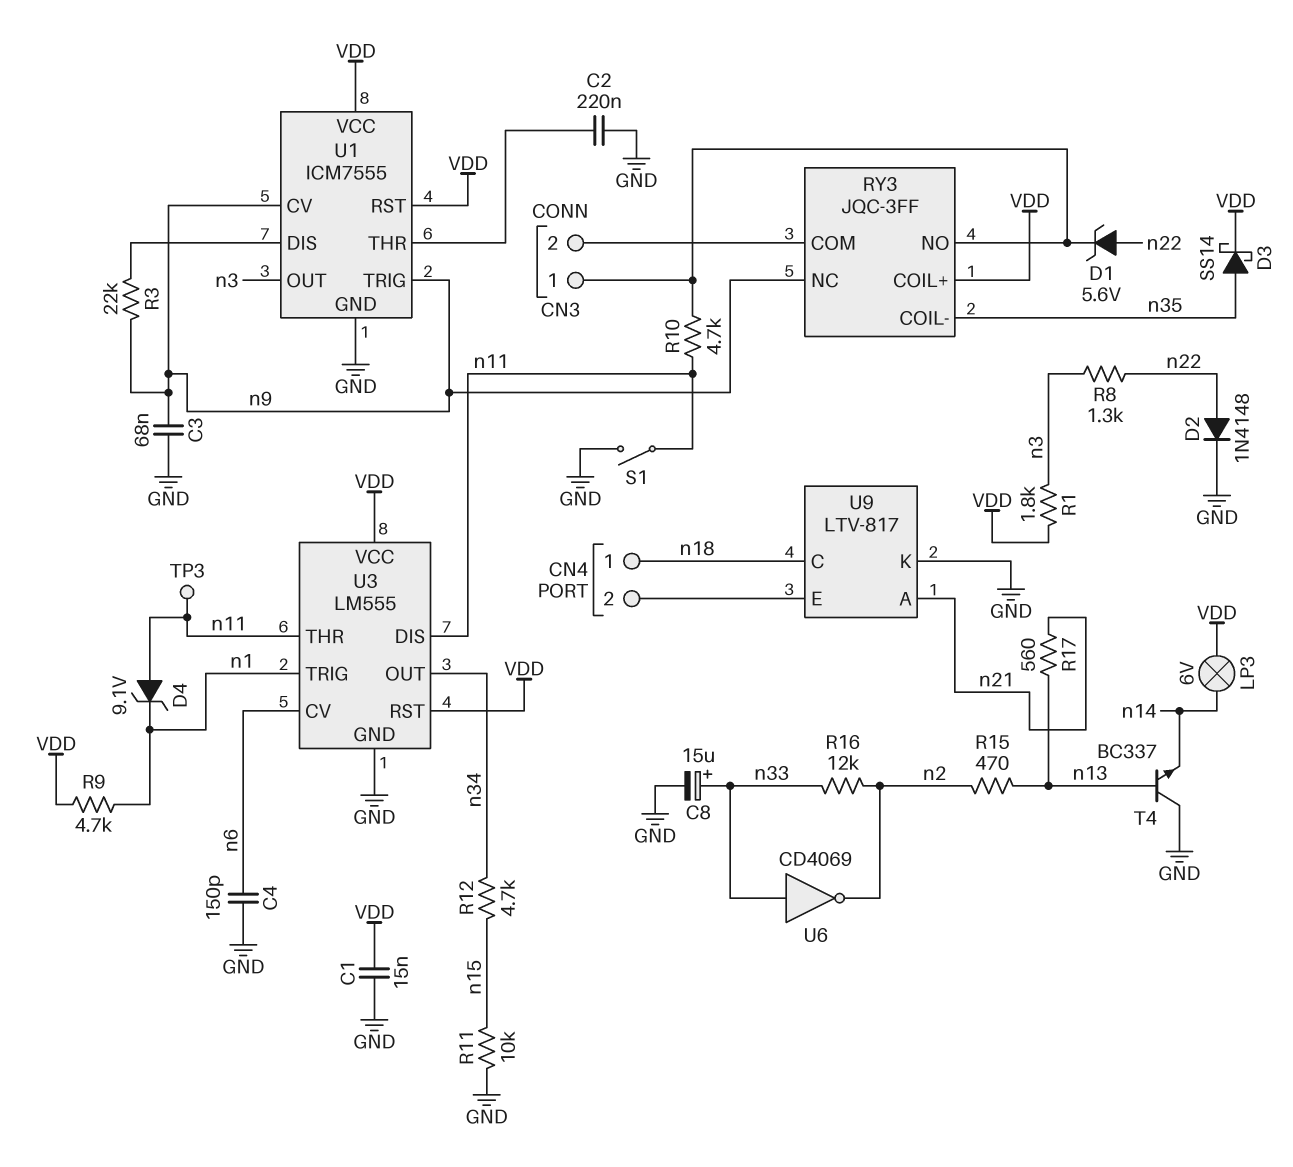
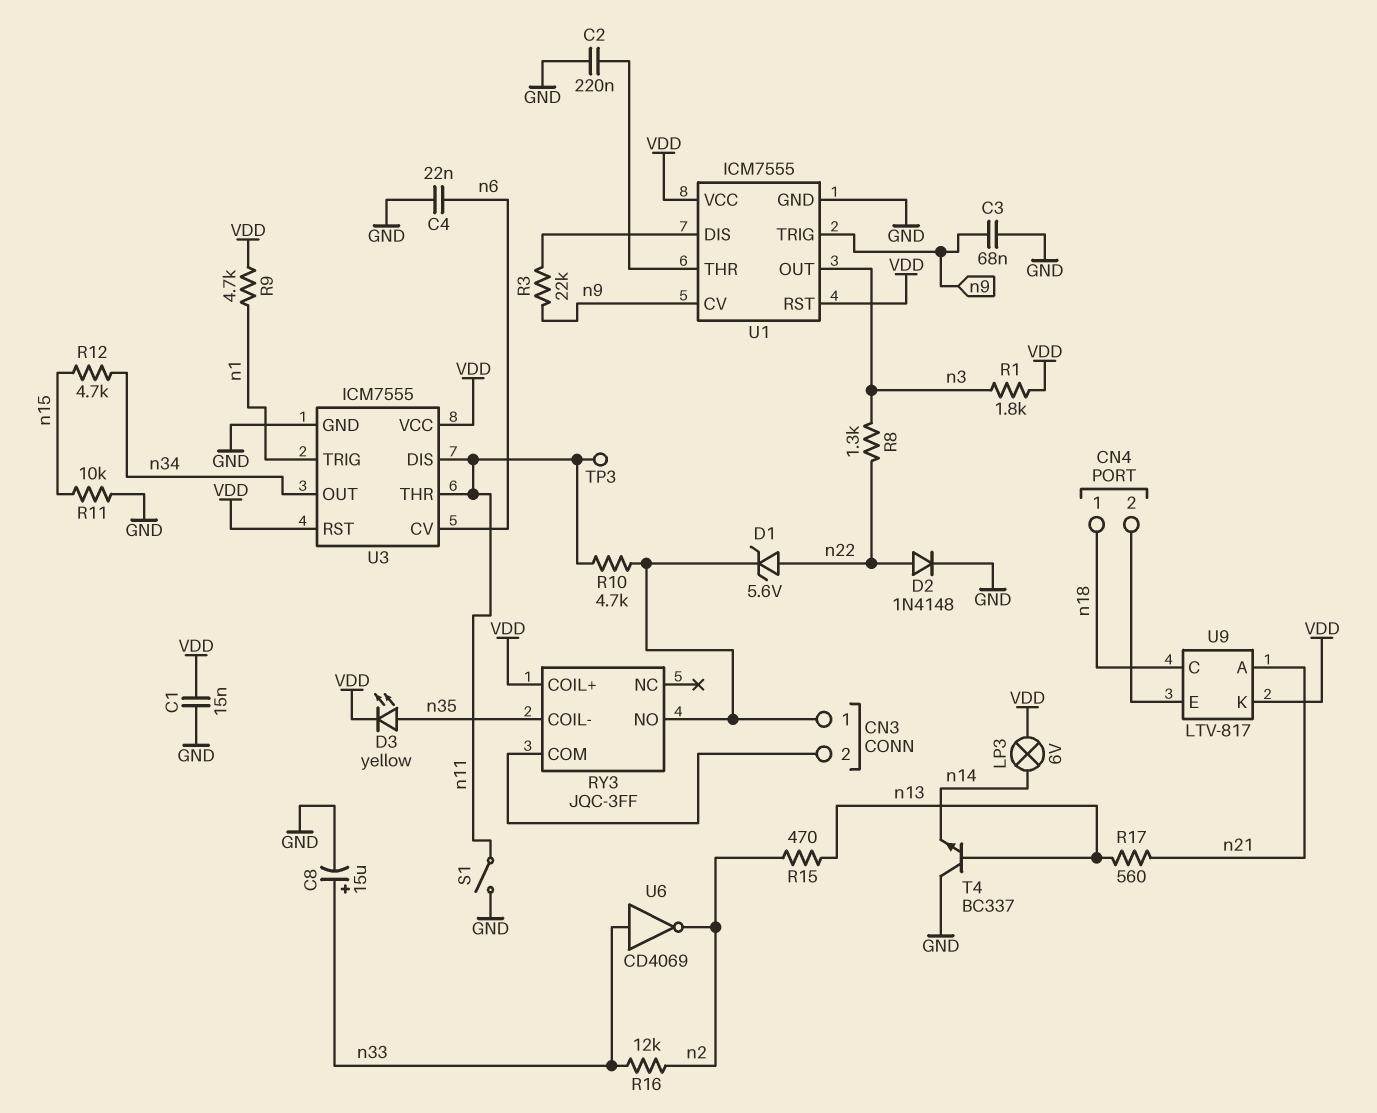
C4: 150pF (GND, n6) -> 22nF (GND, n6)
D3: schottky SS14 (A n35, K VDD) -> LED yellow (A n35, K VDD)
D4: zener 9.1V (A n11, K n1) -> none
RY3 pin NC: n9 -> none
U3: LM555 -> ICM7555
U9 pin K: GND -> VDD

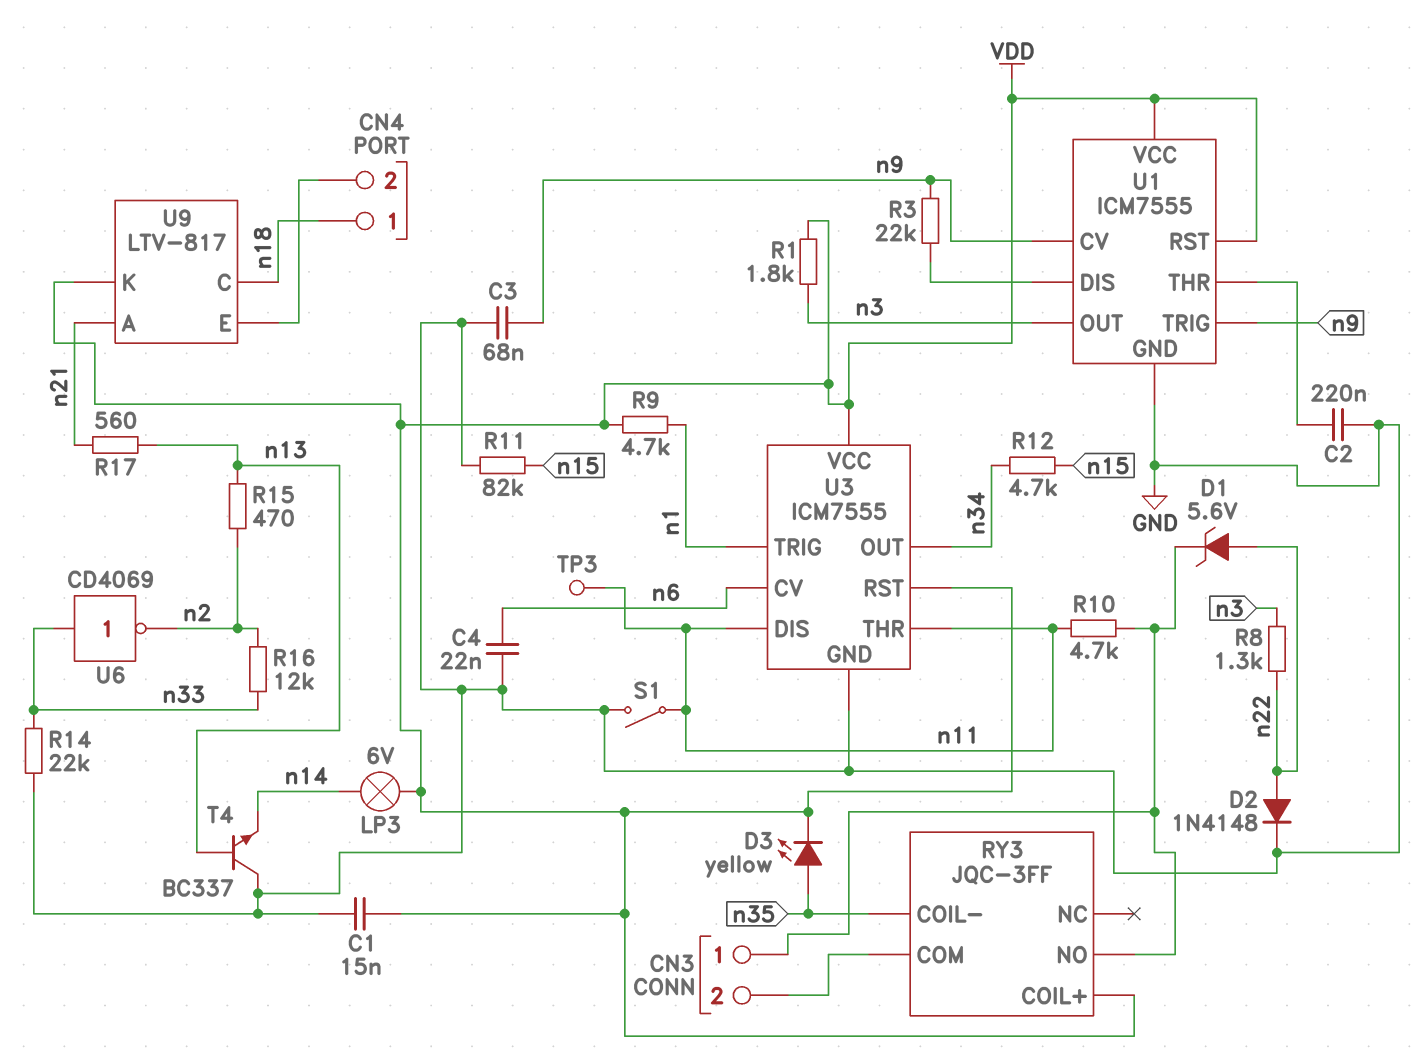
C8: 15uF (plus n33, minus GND) -> none
R11: 10k (GND, n15) -> 82k (GND, n15)
R14: none -> 22k (GND, n33)

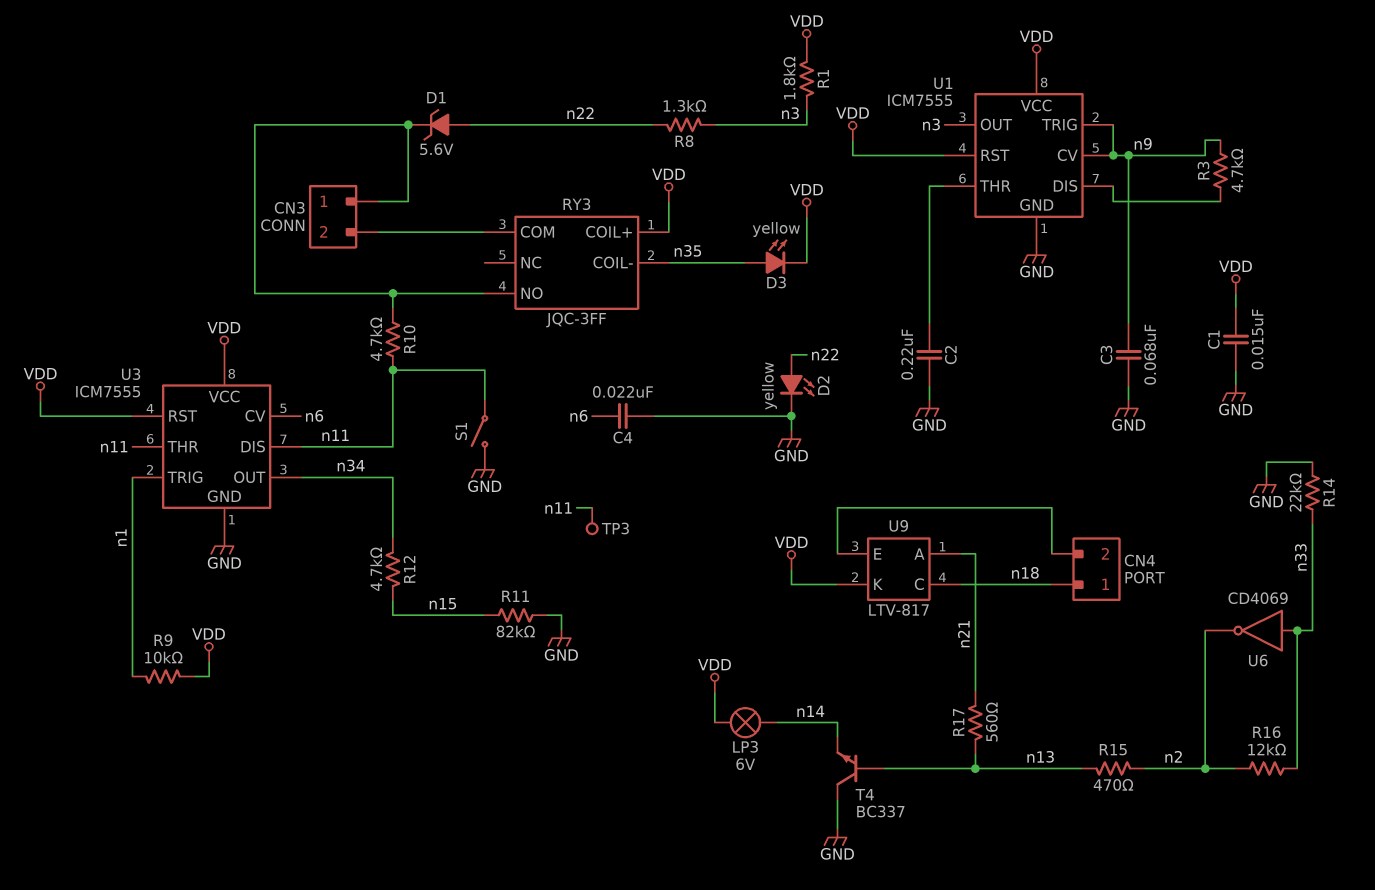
D2: diode 1N4148 (A n22, K GND) -> LED yellow (A n22, K GND)
R3: 22k (U1/DIS, n9) -> 4.7k (U1/DIS, n9)
R9: 4.7k (VDD, n1) -> 10k (VDD, n1)

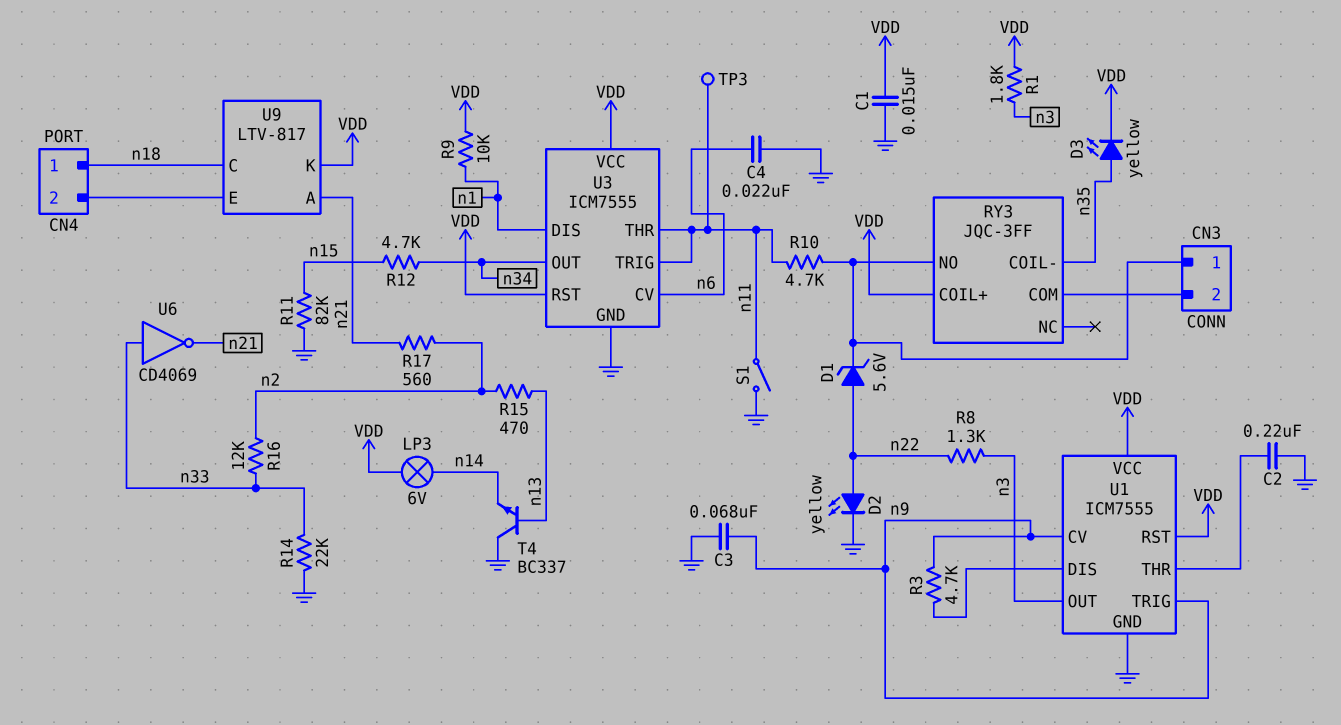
R17: 560 (n13, n21) -> 560 (n2, n21)
U3 pin DIS: n11 -> n1
U3 pin TRIG: n1 -> n11
U6: NOT CD4069 (in n33, out n2) -> NOT CD4069 (in n33, out n21)

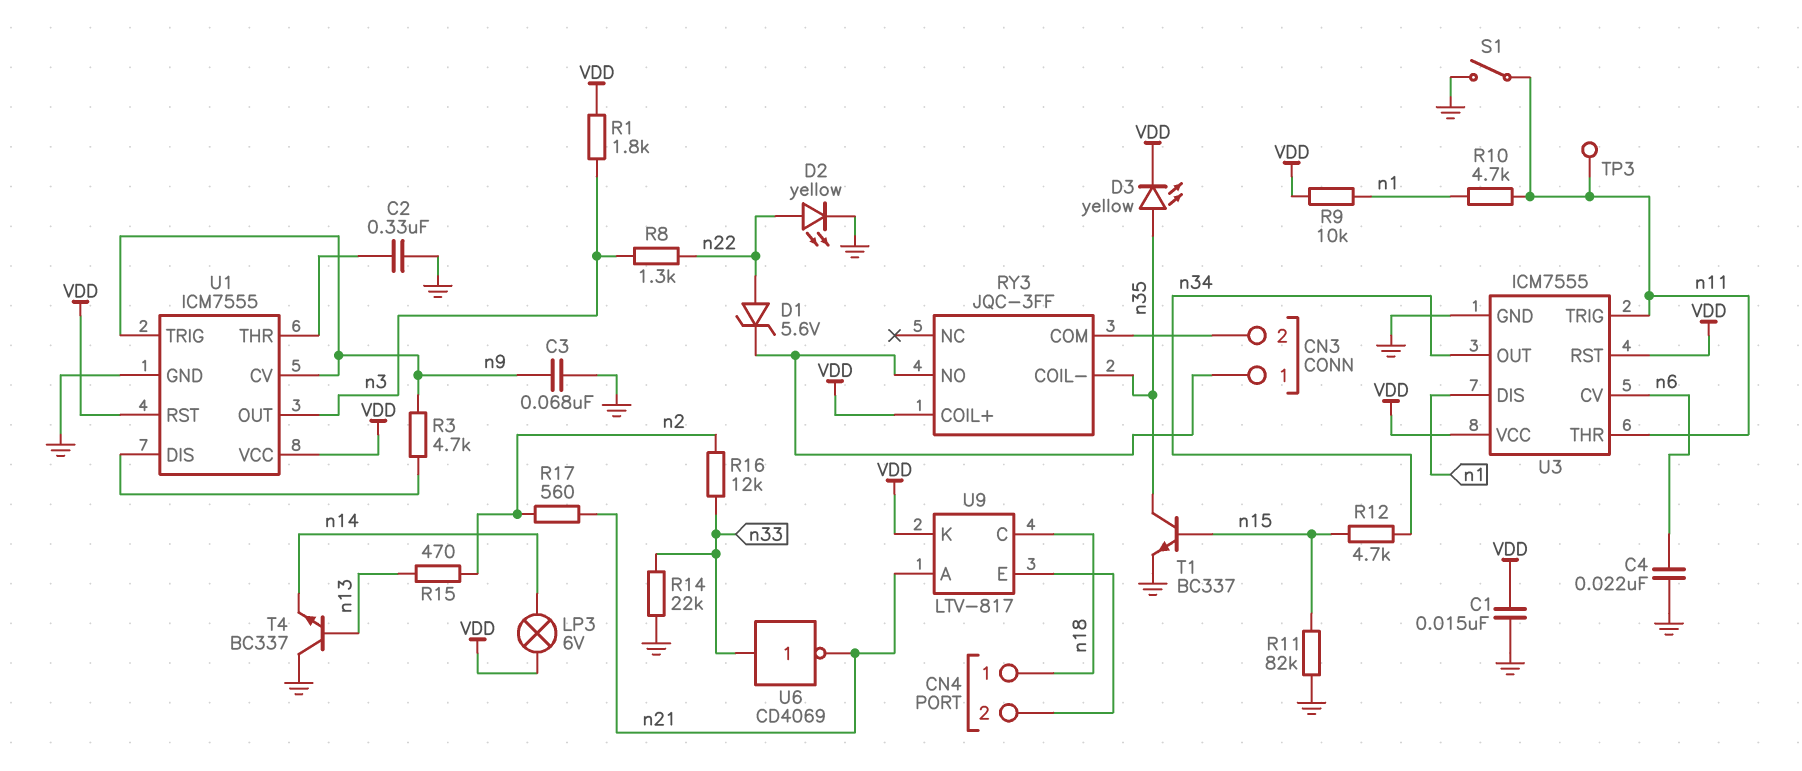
C2: 220nF (GND, U1/THR) -> 330nF (GND, U1/THR)
R10: 4.7k (CN3/1, n11) -> 4.7k (n1, n11)
T1: none -> NPN BC337 (B n15, C n35, E GND)

